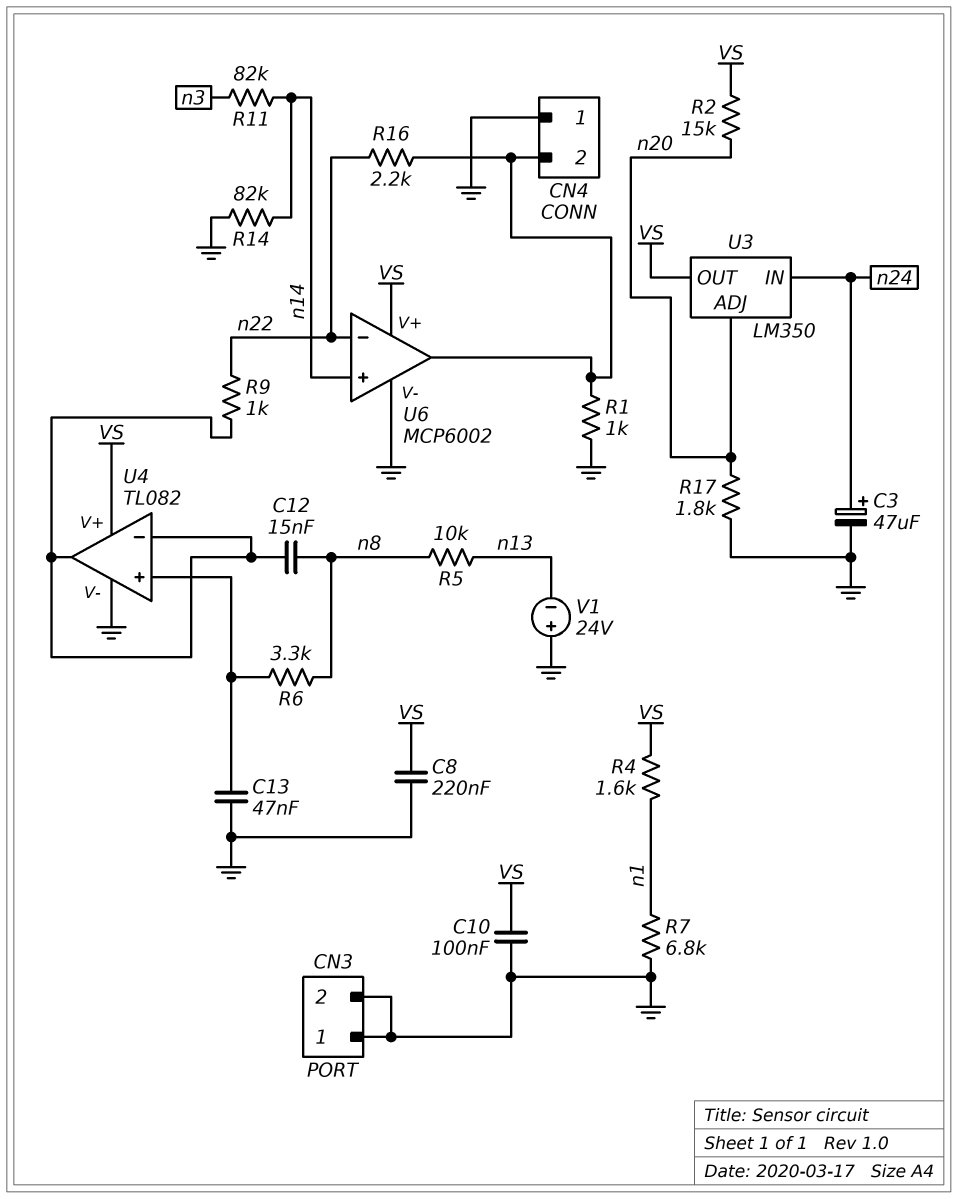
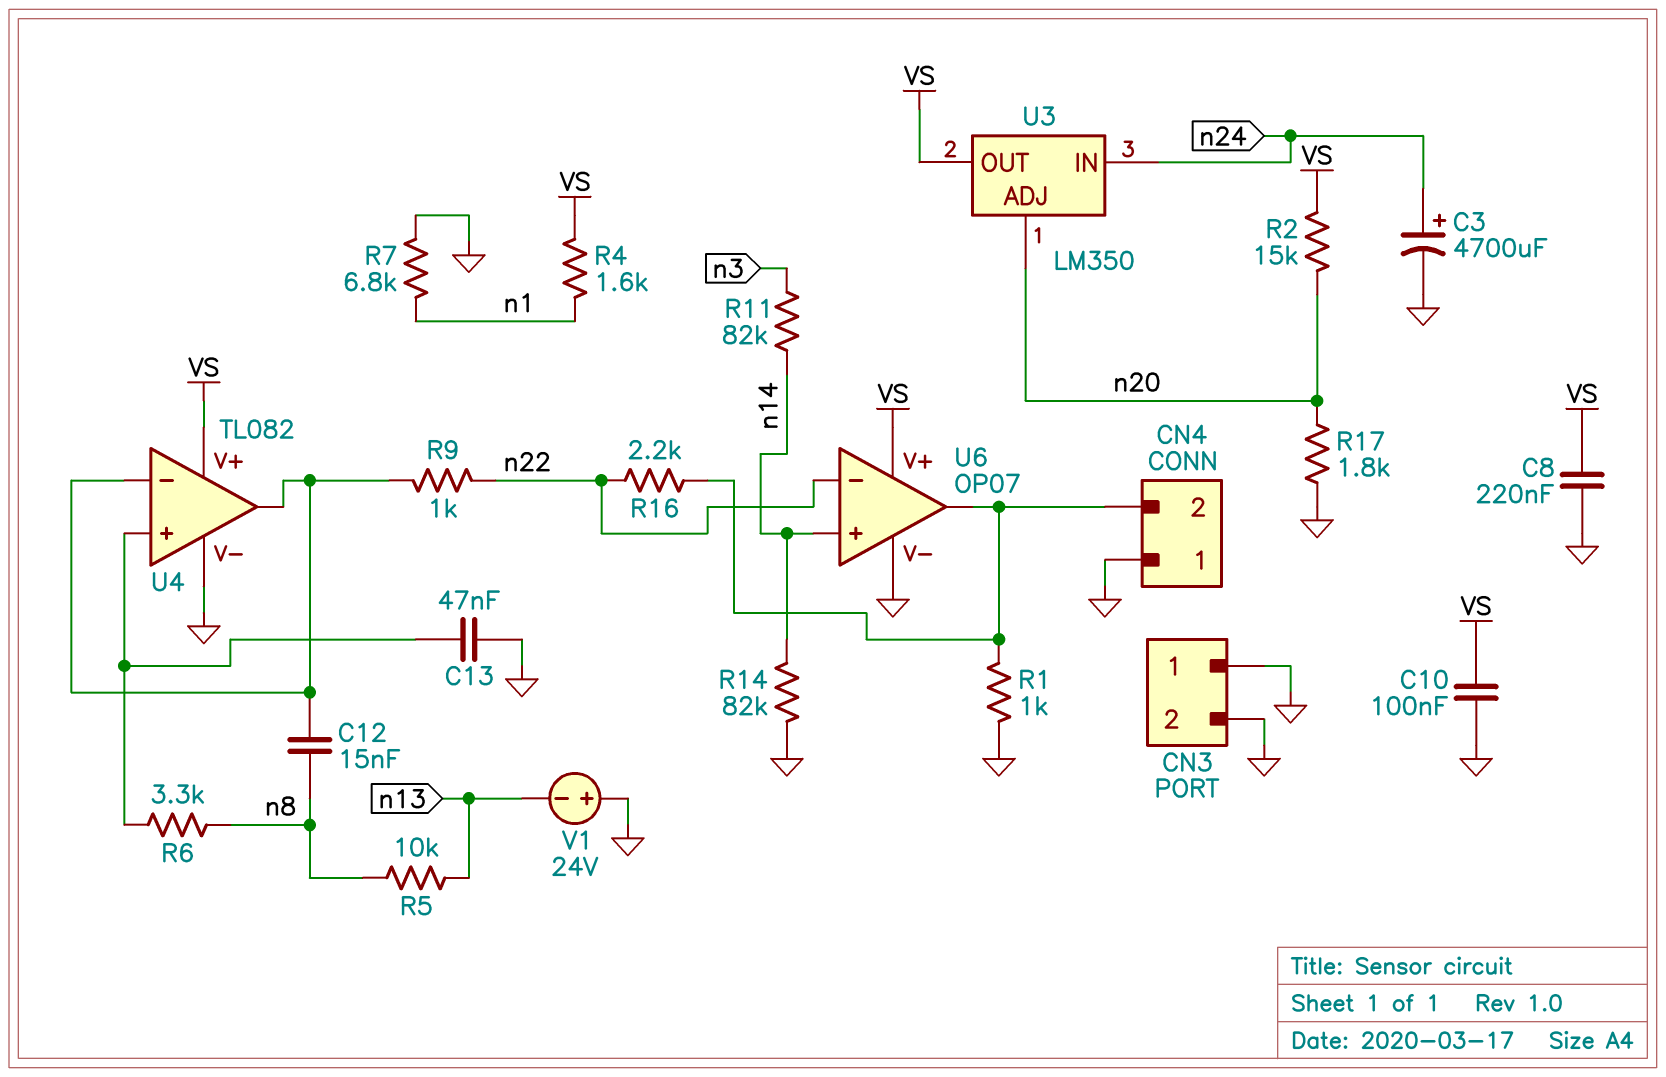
C3: 47uF (plus n24, minus GND) -> 4700uF (plus n24, minus GND)
U6: MCP6002 -> OP07

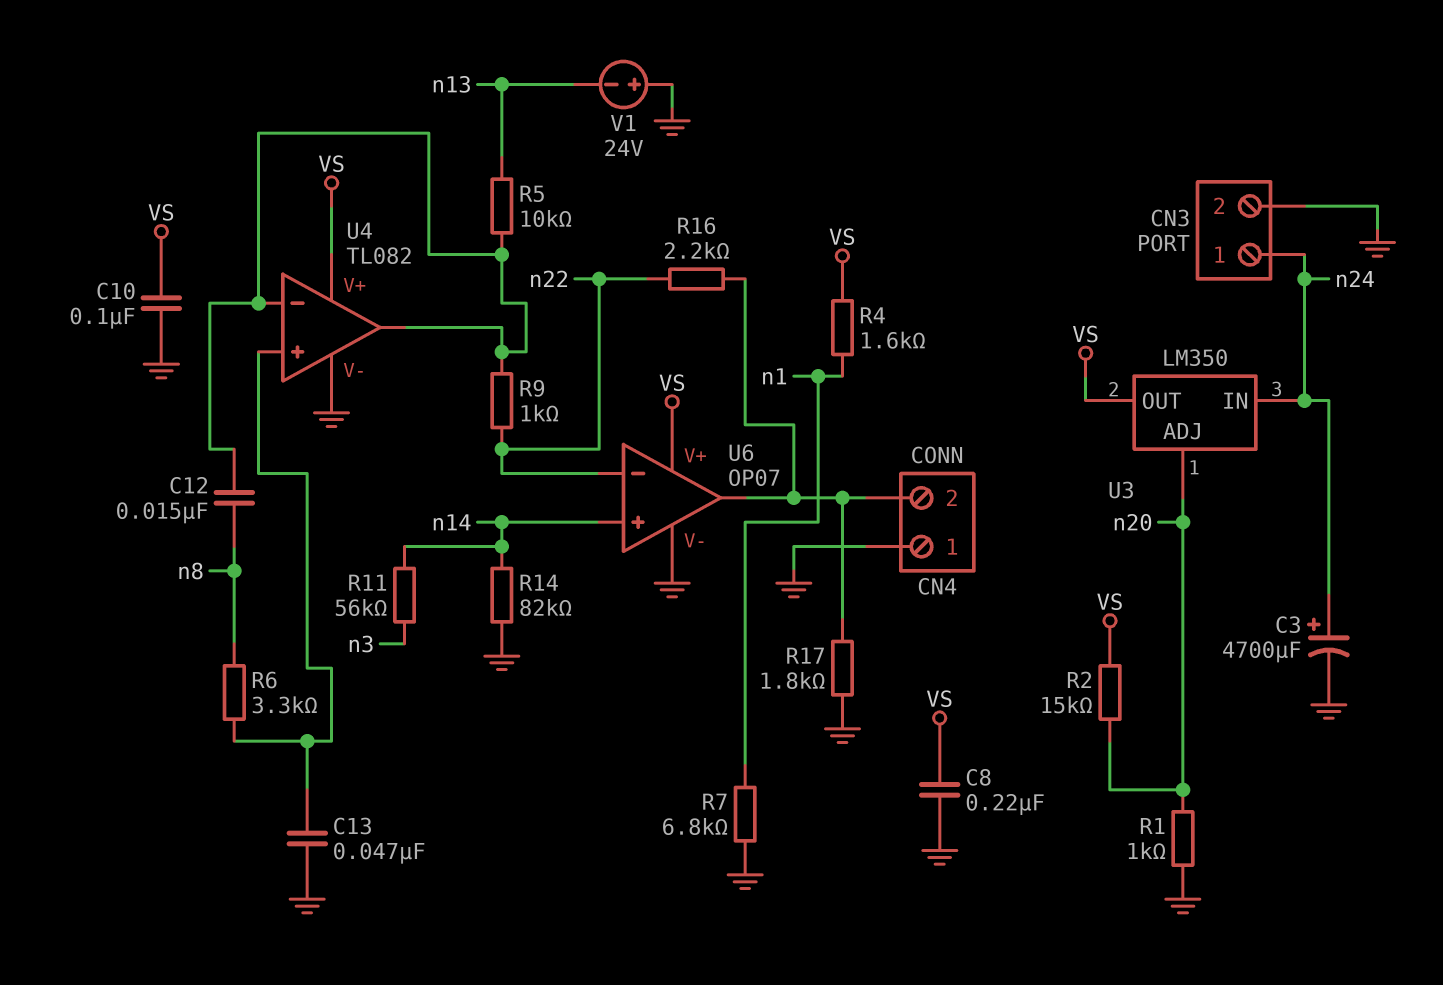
CN3 pin 1: GND -> n24
R1: 1k (CN4/2, GND) -> 1k (GND, n20)
R5: 10k (n8, n13) -> 10k (U4/in-, n13)
R11: 82k (n3, n14) -> 56k (n3, n14)
R17: 1.8k (GND, n20) -> 1.8k (CN4/2, GND)

